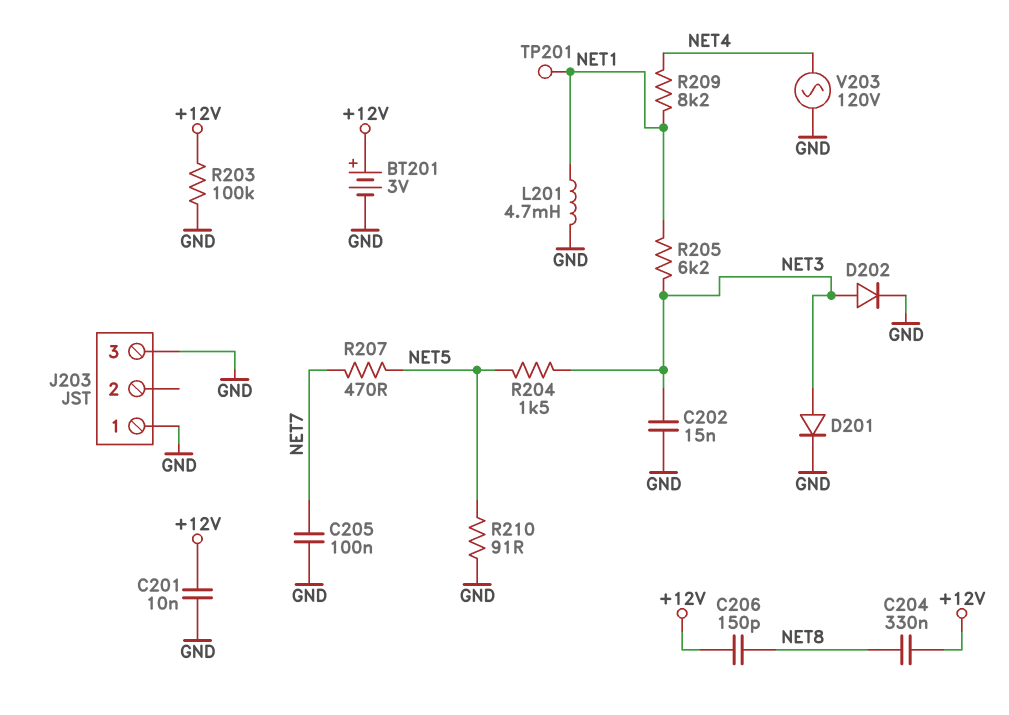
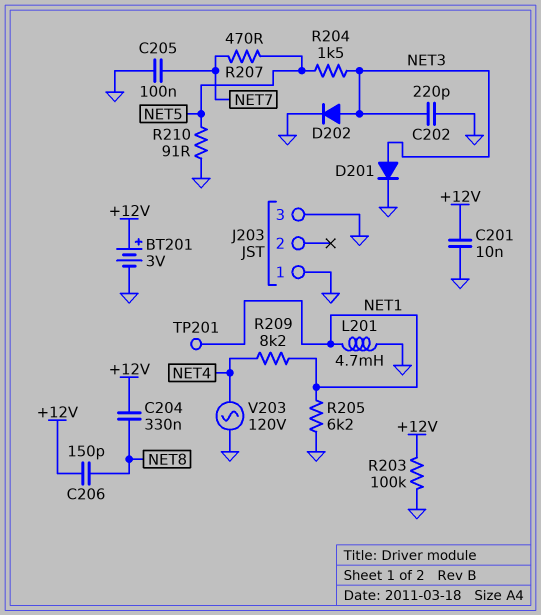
C202: 15nF (GND, NET3) -> 220pF (GND, NET3)
R205: 6.2k (NET1, NET3) -> 6.2k (GND, NET1)

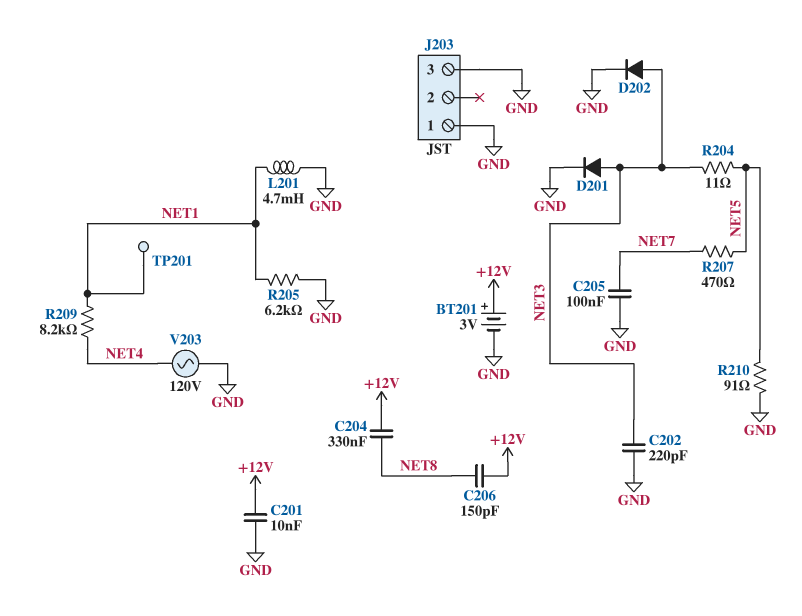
R203: 100k (+12V, GND) -> none
R204: 1.5k (NET3, NET5) -> 11 (NET3, NET5)

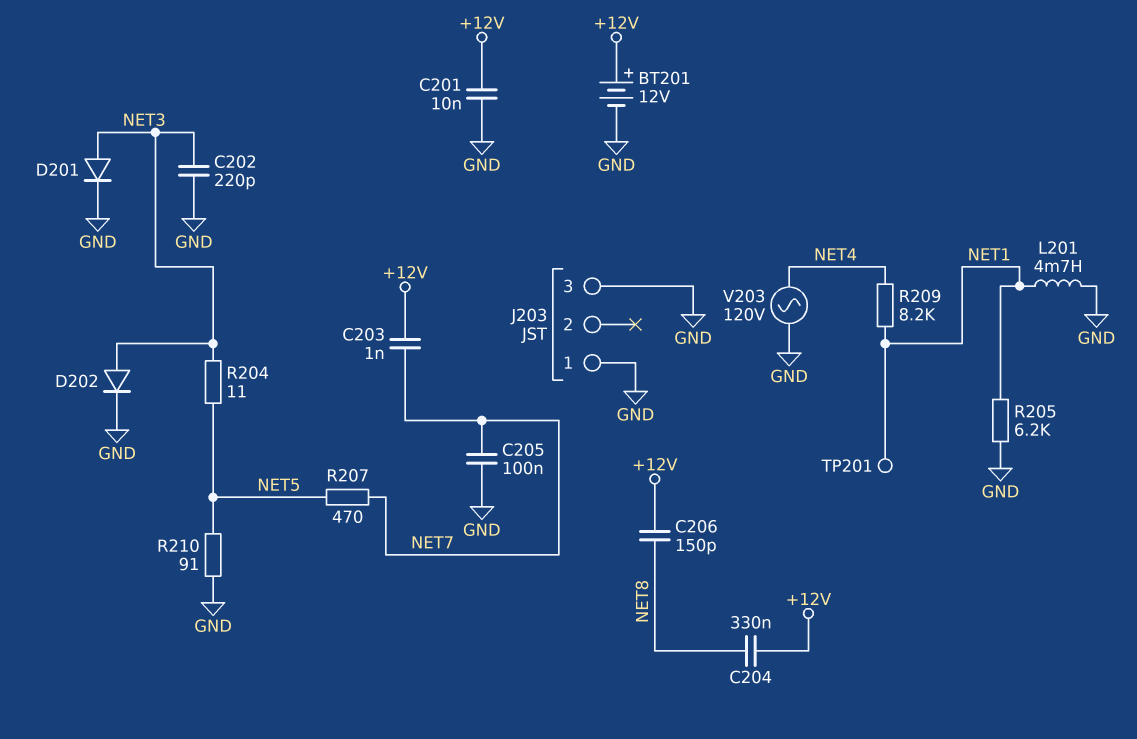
BT201: 3V (plus +12V, minus GND) -> 12V (plus +12V, minus GND)
C203: none -> 1nF (+12V, NET7)

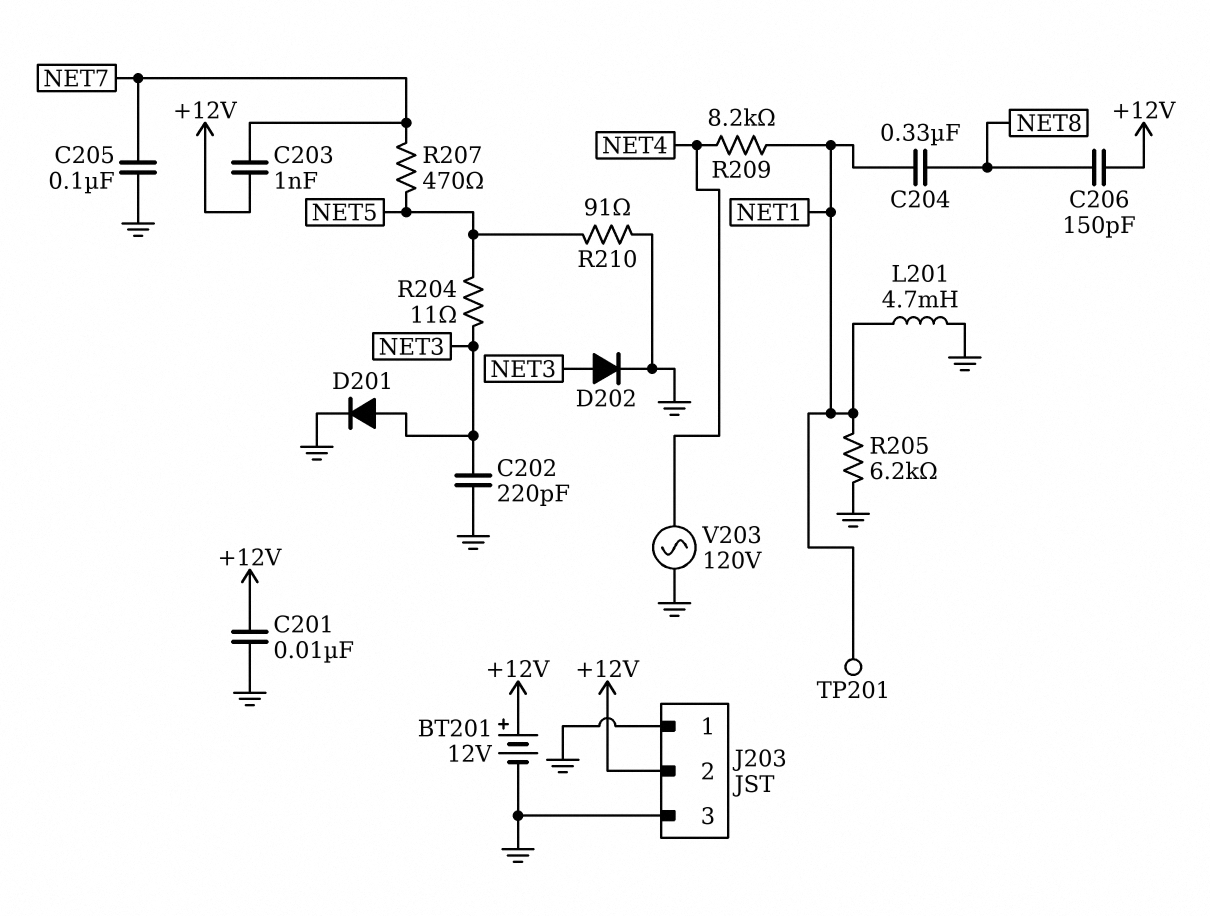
C204: 330nF (+12V, NET8) -> 330nF (NET1, NET8)
J203 pin 2: none -> +12V

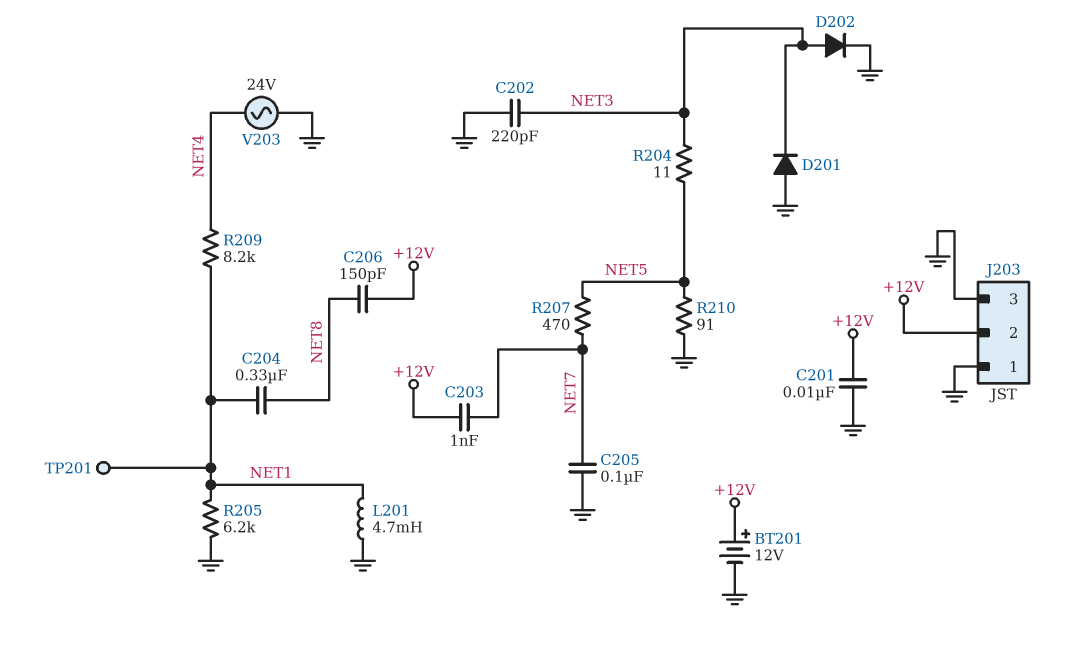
D201: diode (A NET3, K GND) -> diode (A GND, K NET3)
V203: AC 120V (GND, NET4) -> AC 24V (GND, NET4)

